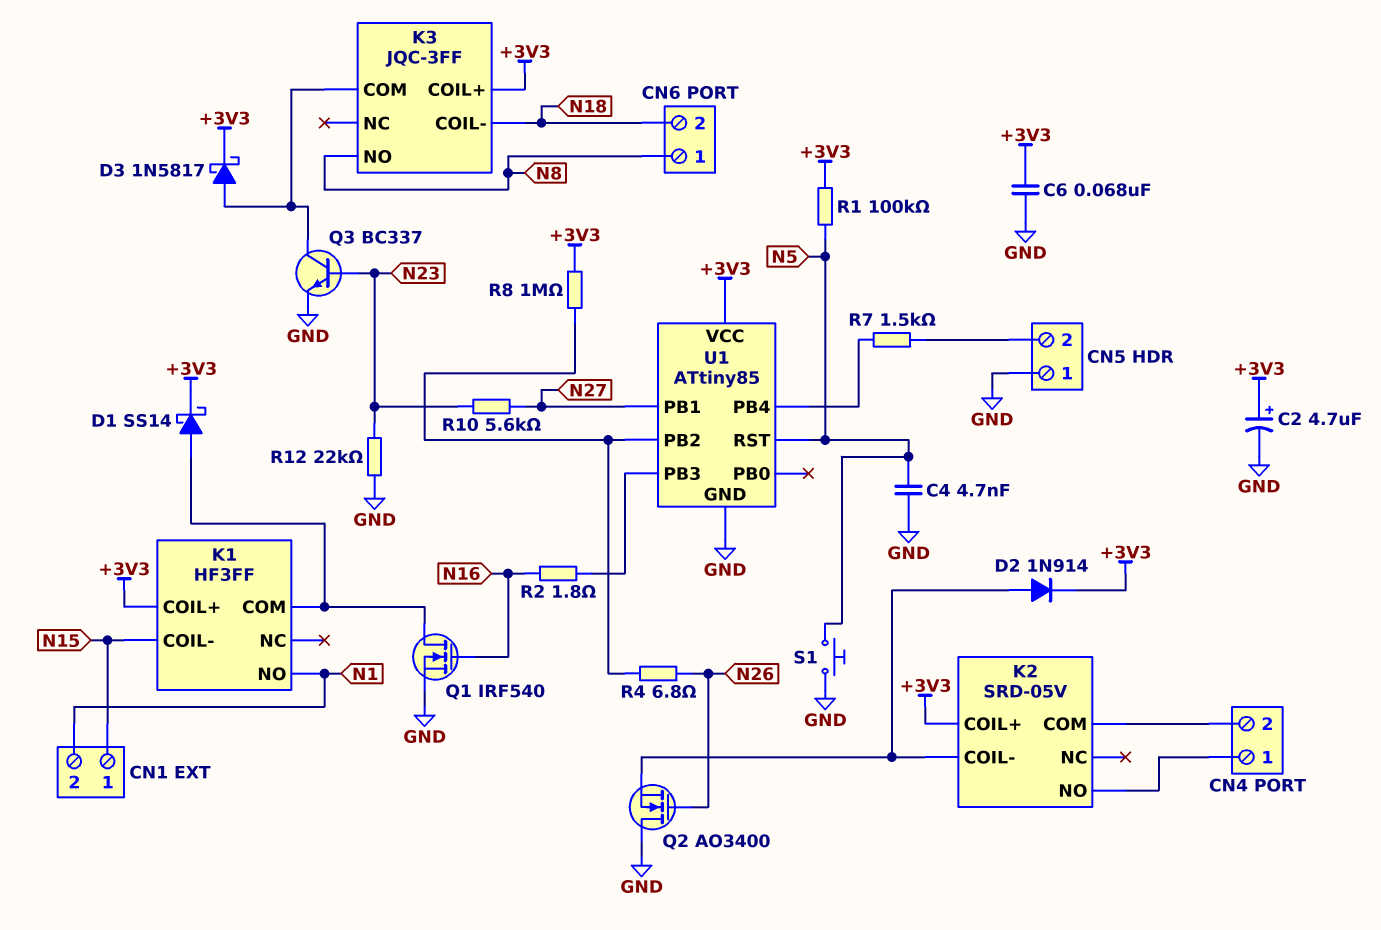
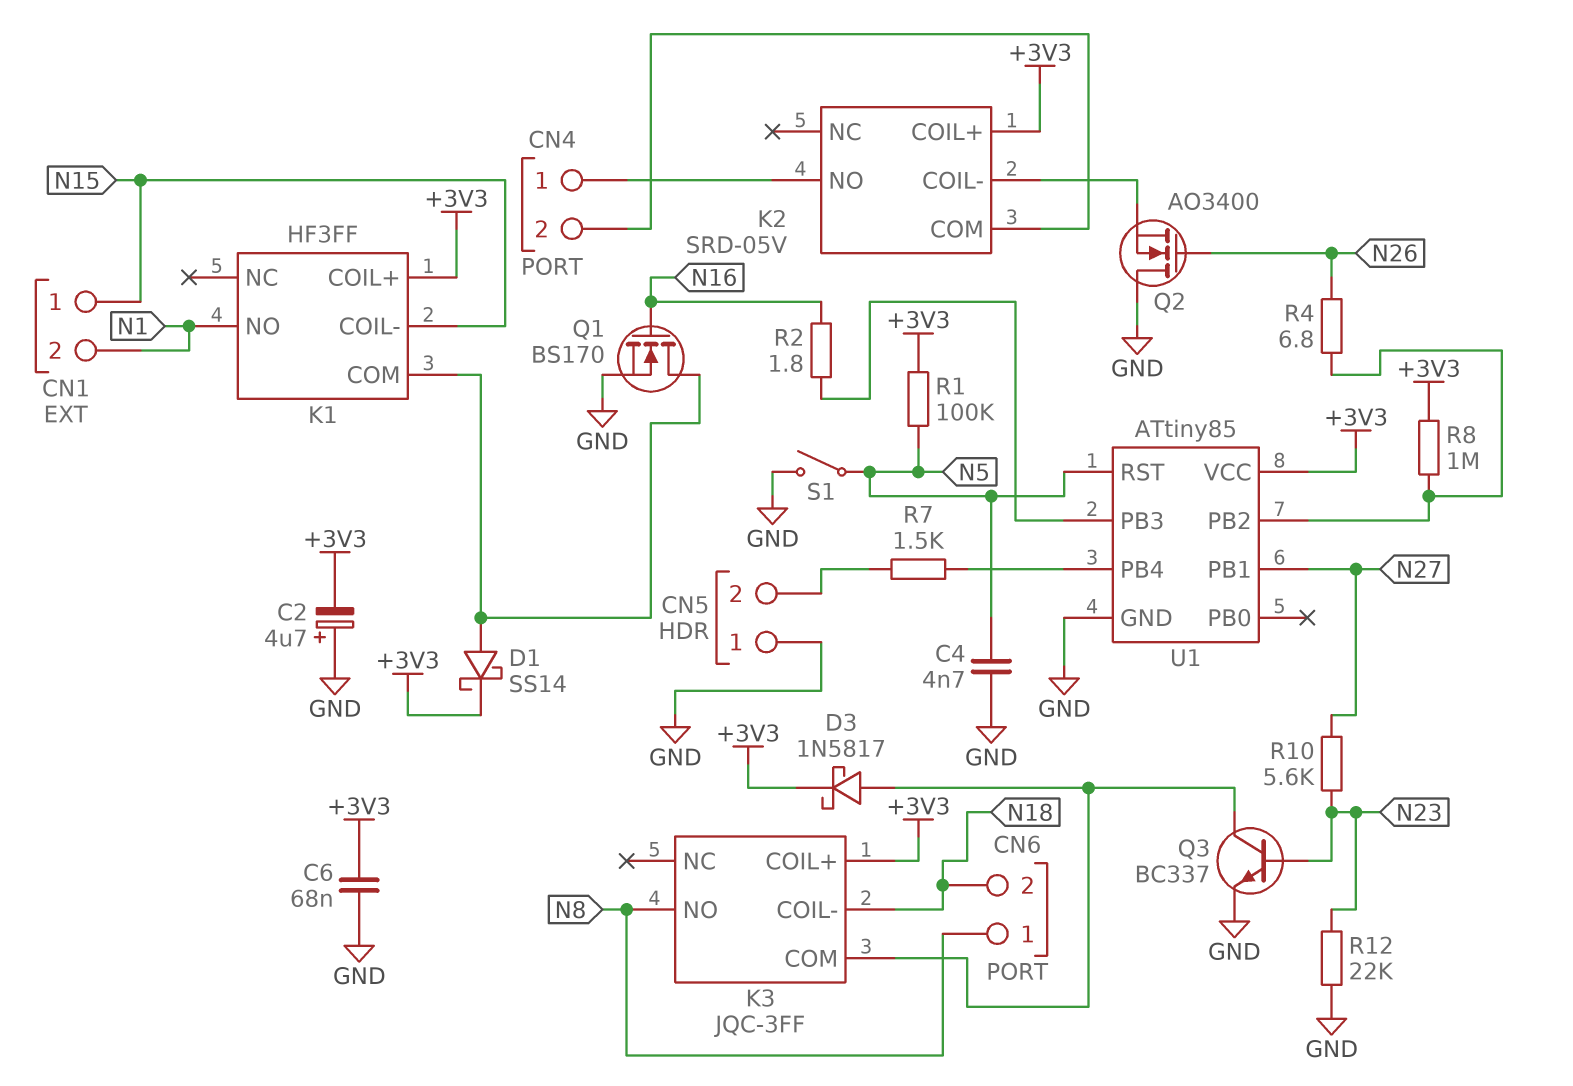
C2: 4.7uF (plus +3V3, minus GND) -> 4.7uF (plus GND, minus +3V3)
D2: diode 1N914 (A K2/COIL-, K +3V3) -> none
Q1: NMOS IRF540 (G N16, D K1/COM, S GND) -> NMOS BS170 (G N16, D K1/COM, S GND)
S1: button (GND, N5) -> switch (GND, N5)

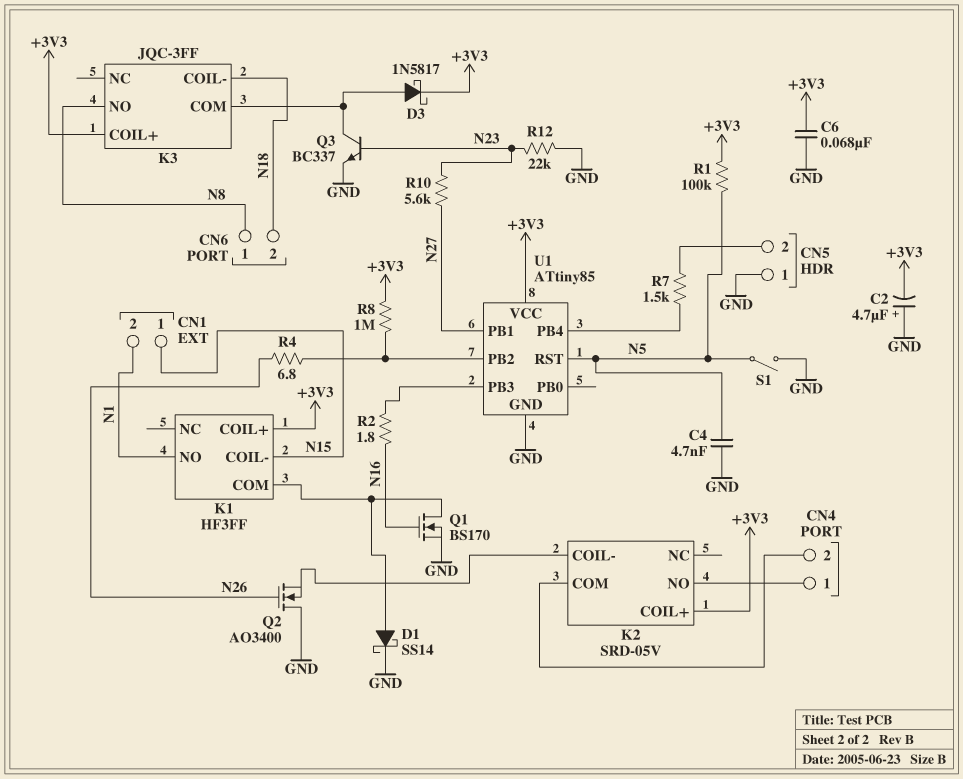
D1: schottky SS14 (A K1/COM, K +3V3) -> schottky SS14 (A K1/COM, K GND)

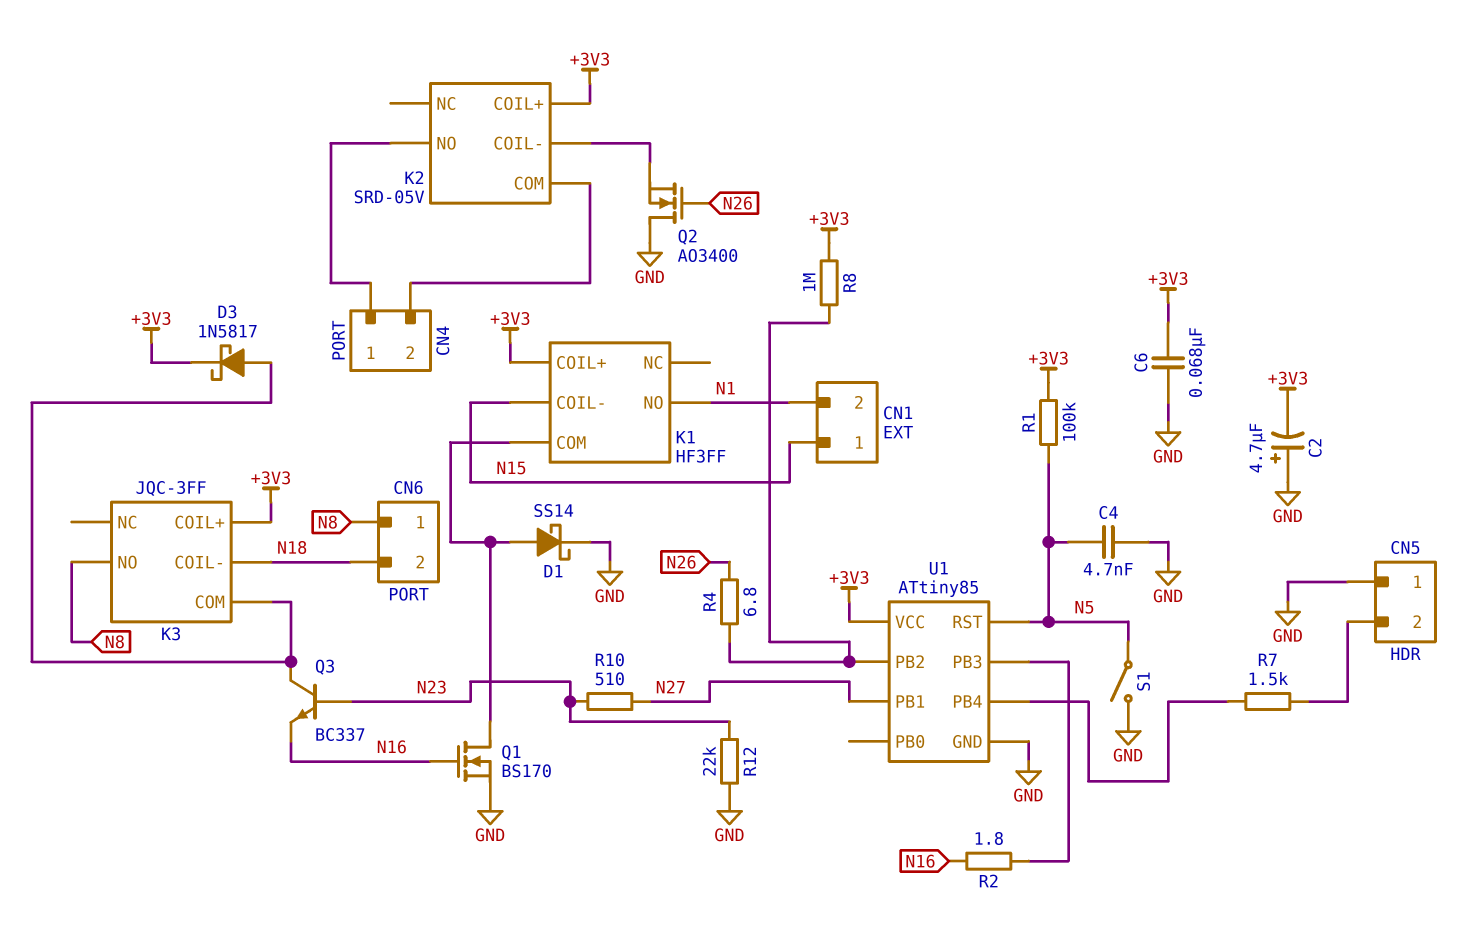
Q3: NPN BC337 (B N23, C K3/COM, E GND) -> NPN BC337 (B N23, C K3/COM, E N16)
R10: 5.6k (N23, N27) -> 510 (N23, N27)

